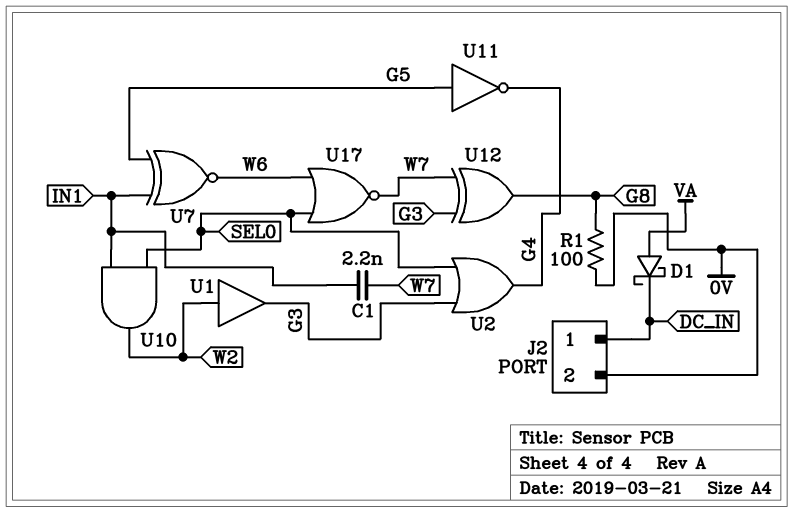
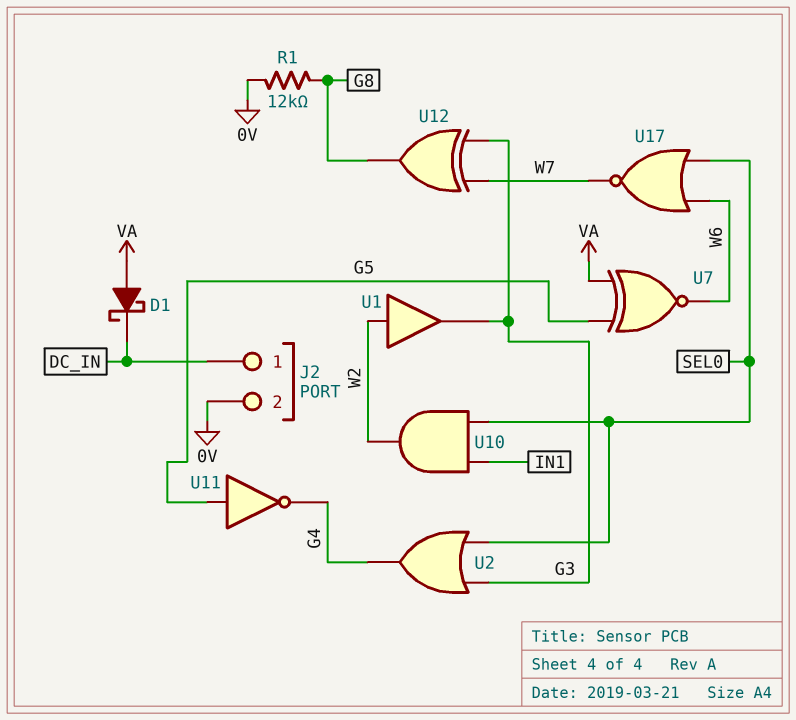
C1: 2.2nF (IN1, W7) -> none
R1: 100 (0V, G8) -> 12k (0V, G8)
U7: XNOR (in G5, in IN1, out W6) -> XNOR (in G5, in VA, out W6)

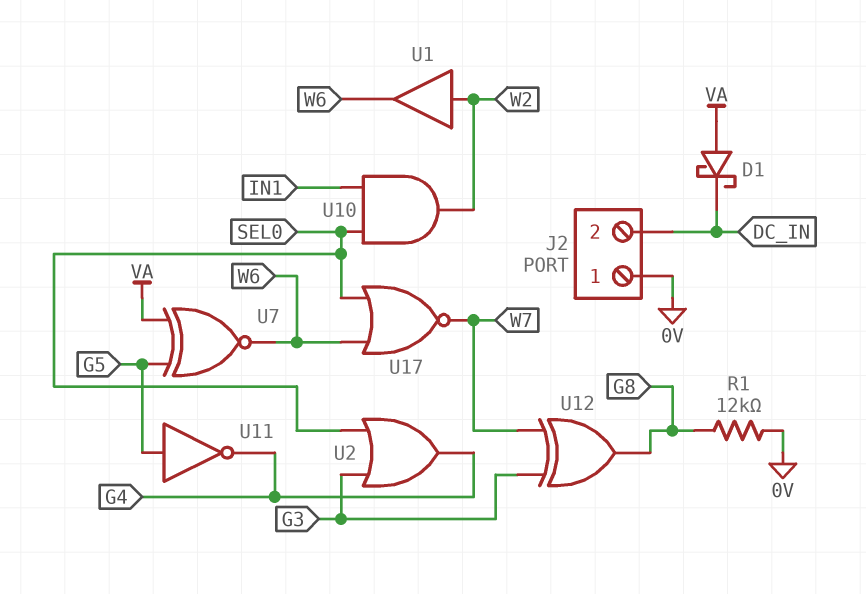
J2 pin 1: DC_IN -> 0V
J2 pin 2: 0V -> DC_IN
U1: buffer (in W2, out G3) -> buffer (in W2, out W6)

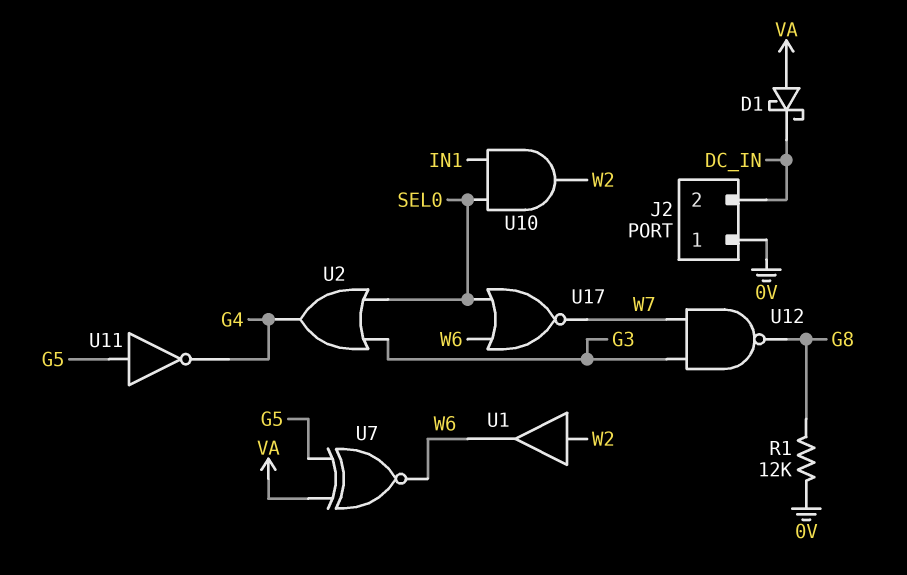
U12: XOR (in G3, in W7, out G8) -> NAND (in G3, in W7, out G8)

